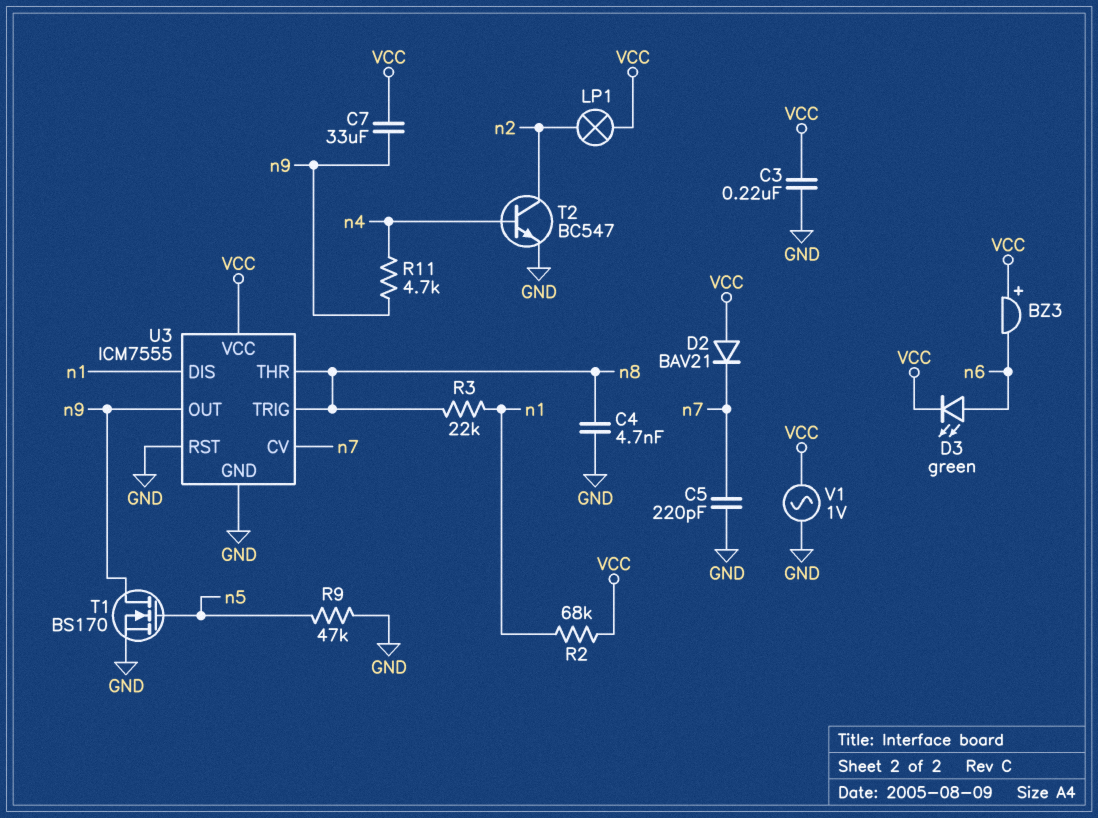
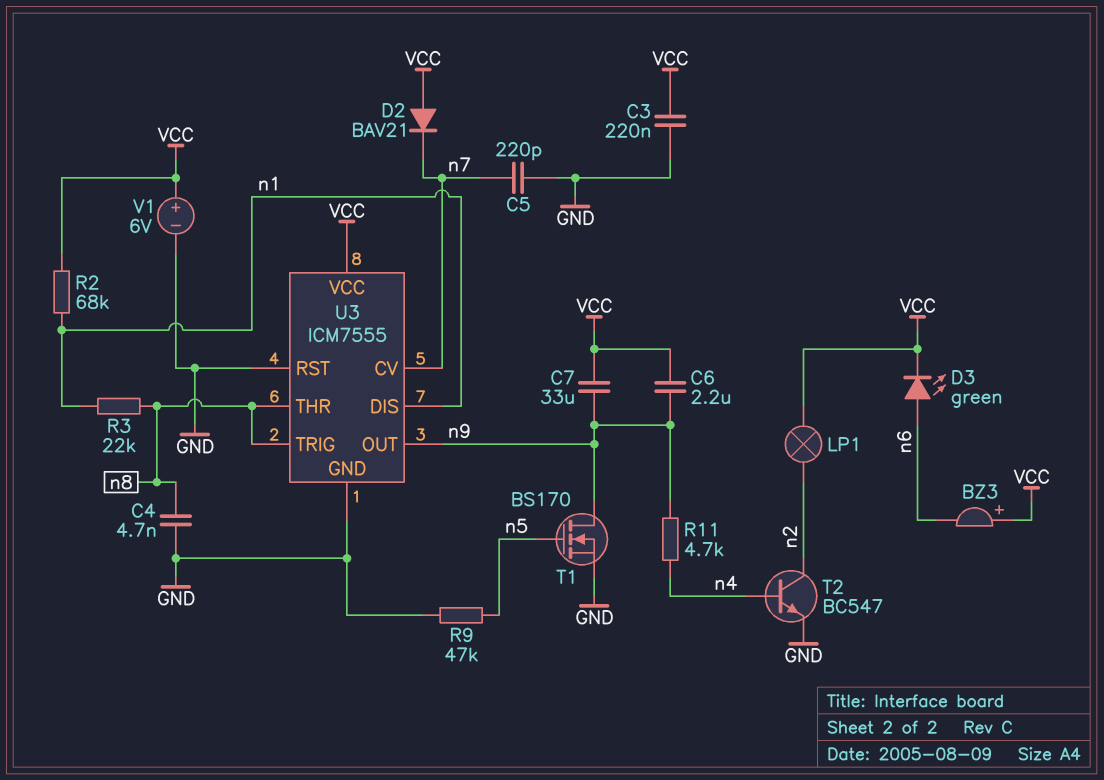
C6: none -> 2.2uF (VCC, n9)
V1: AC 1V (GND, VCC) -> 6V (plus VCC, minus GND)

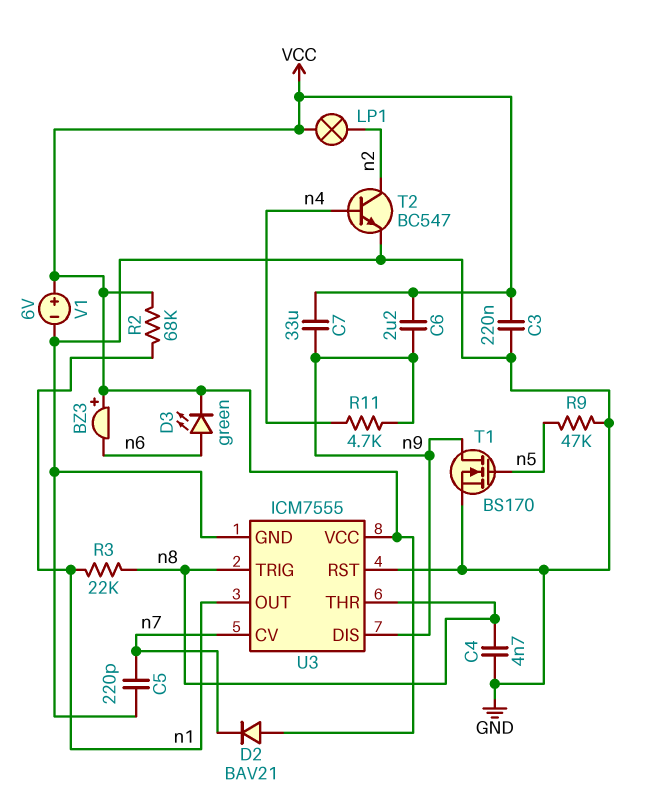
U3 pin DIS: n1 -> n9
U3 pin OUT: n9 -> n1

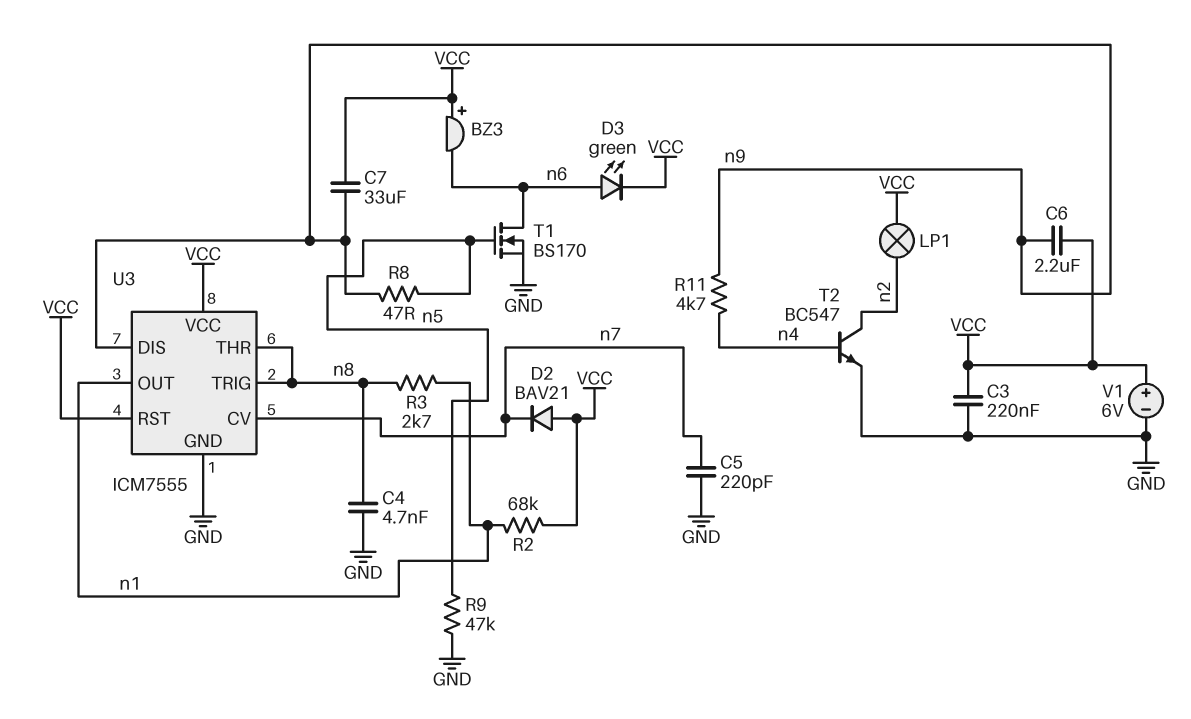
R3: 22k (n1, n8) -> 2.7k (n1, n8)
R8: none -> 47 (n5, n9)
T1: NMOS BS170 (G n5, D n9, S GND) -> NMOS BS170 (G n5, D n6, S GND)
U3 pin RST: GND -> VCC

